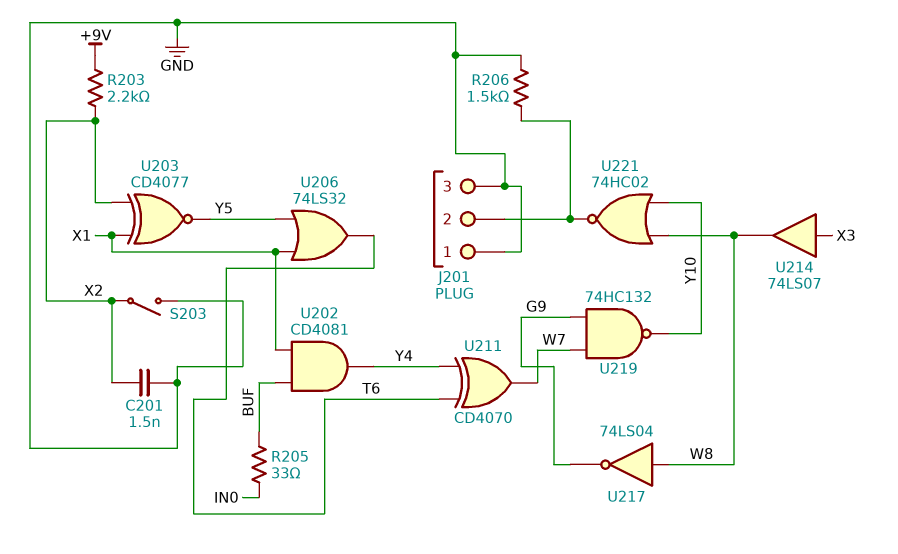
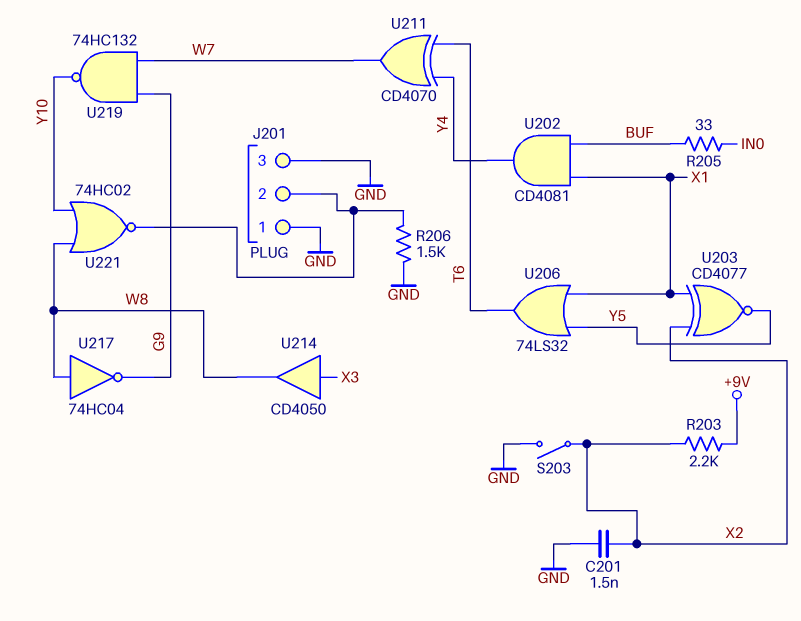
U214: buffer 74LS07 (in X3, out W8) -> buffer CD4050 (in X3, out W8)
U217: NOT 74LS04 (in W8, out G9) -> NOT 74HC04 (in W8, out G9)

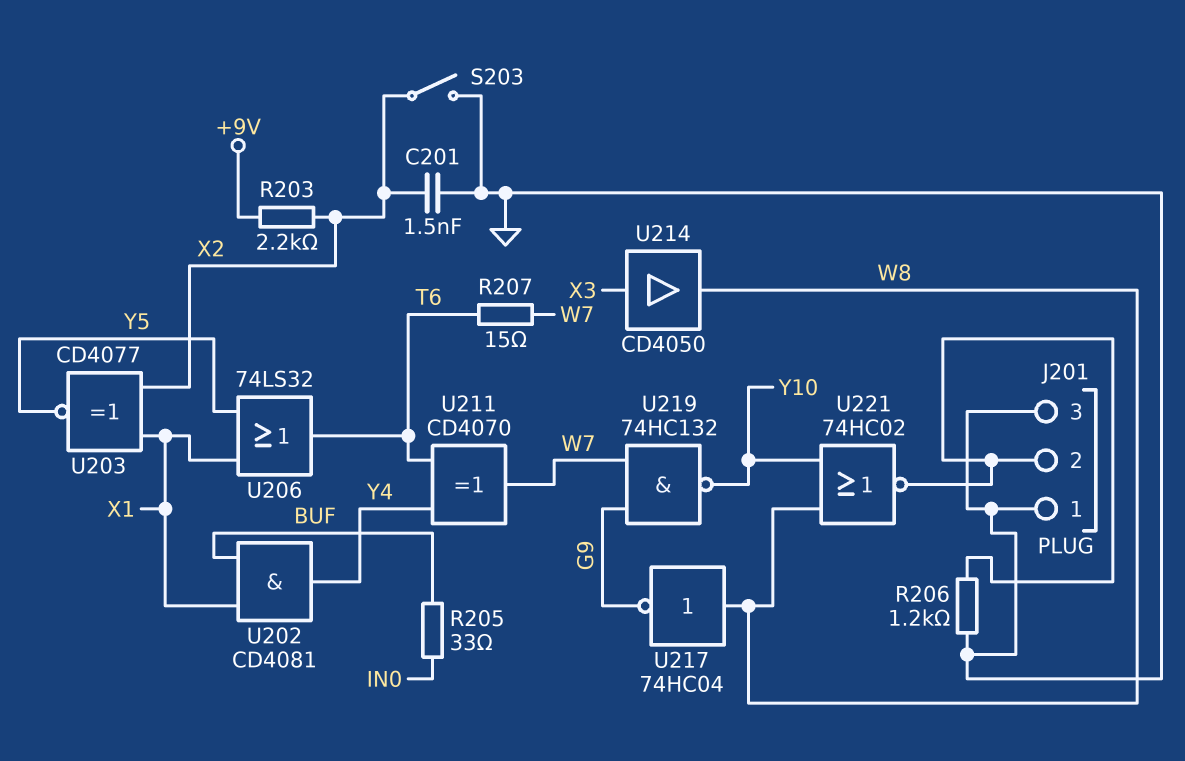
R206: 1.5k (GND, J201/2) -> 1.2k (GND, J201/2)
R207: none -> 15 (T6, W7)

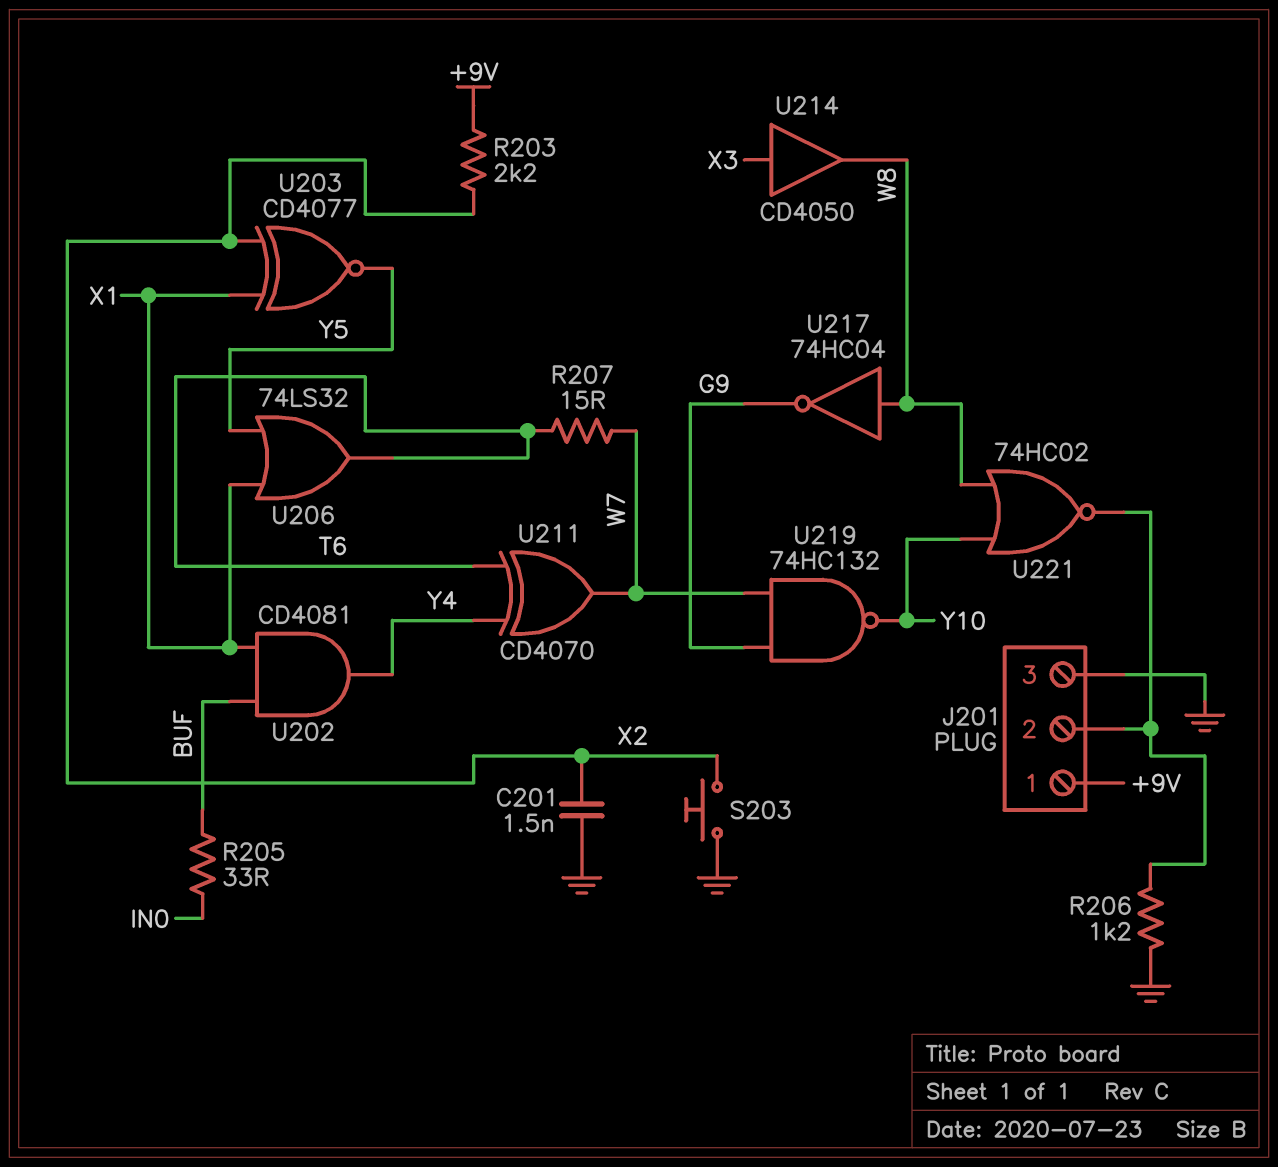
J201 pin 1: GND -> +9V
S203: switch (GND, X2) -> button (GND, X2)

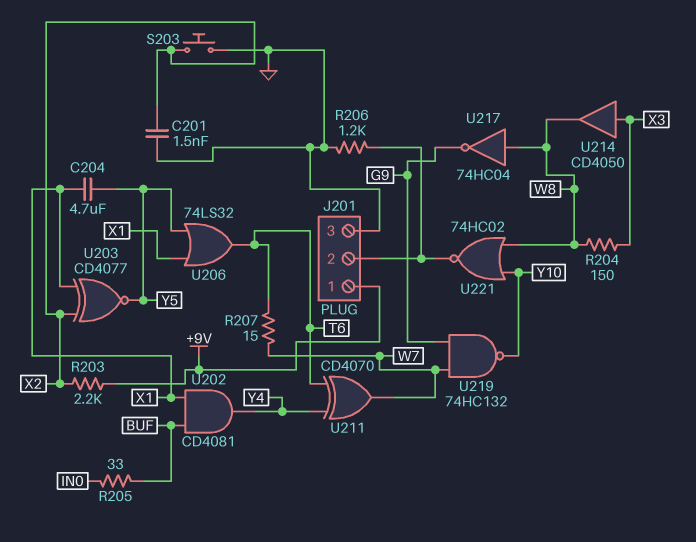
C204: none -> 4.7uF (X1, Y5)
R204: none -> 150 (W8, X3)

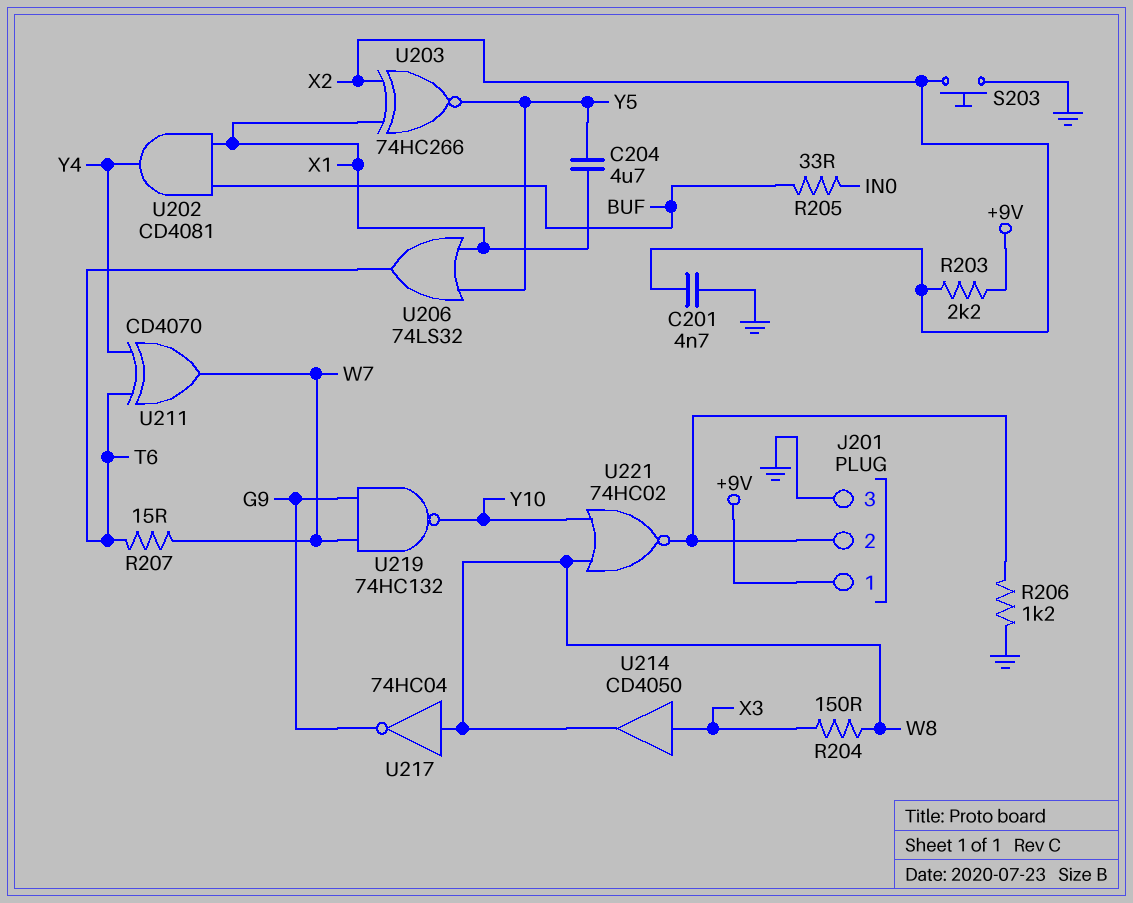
C201: 1.5nF (GND, X2) -> 4.7nF (GND, X2)
U203: XNOR CD4077 (in X1, in X2, out Y5) -> XNOR 74HC266 (in X1, in X2, out Y5)

